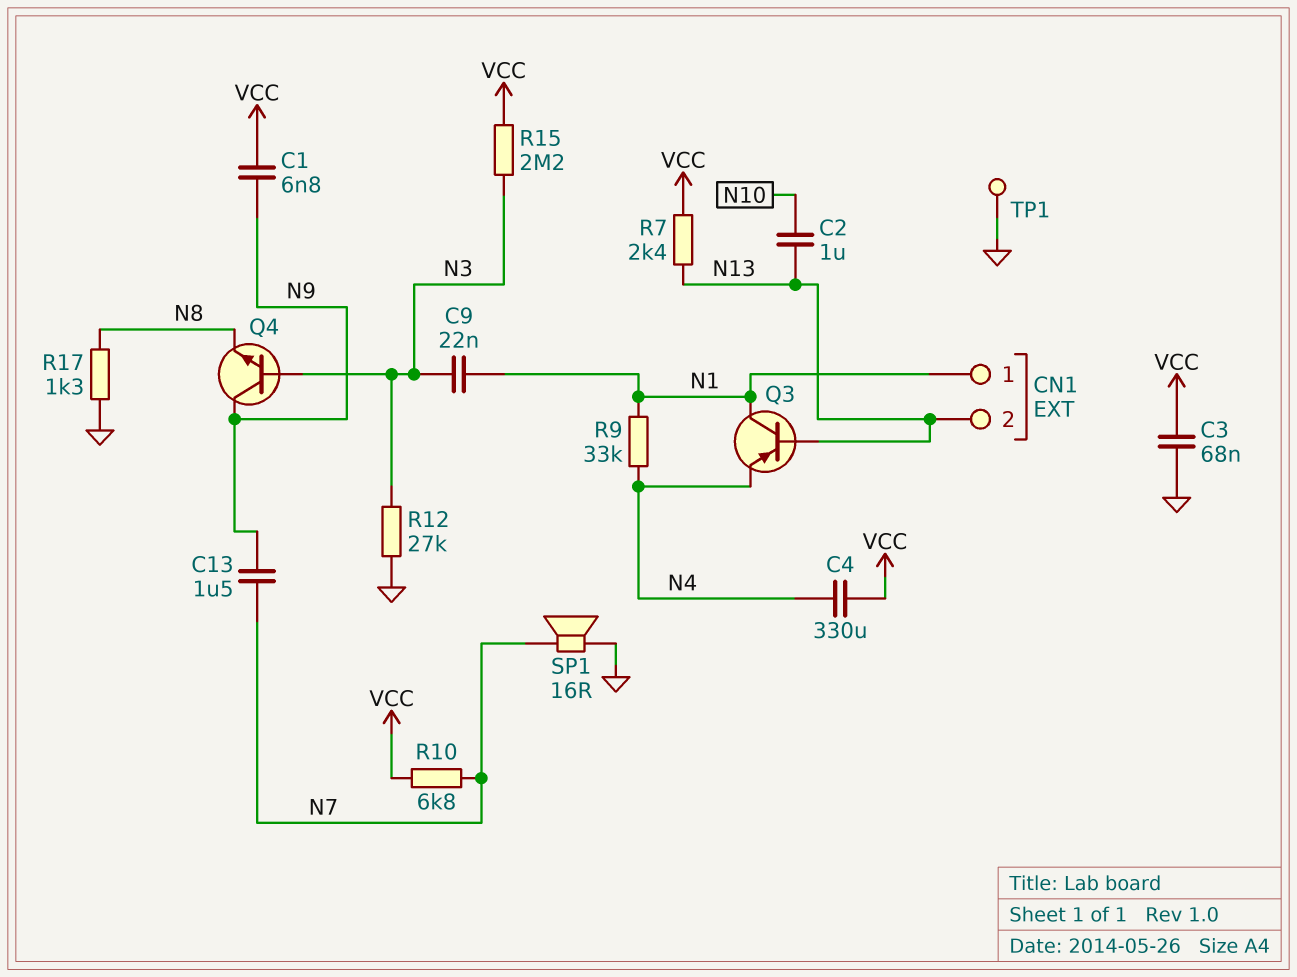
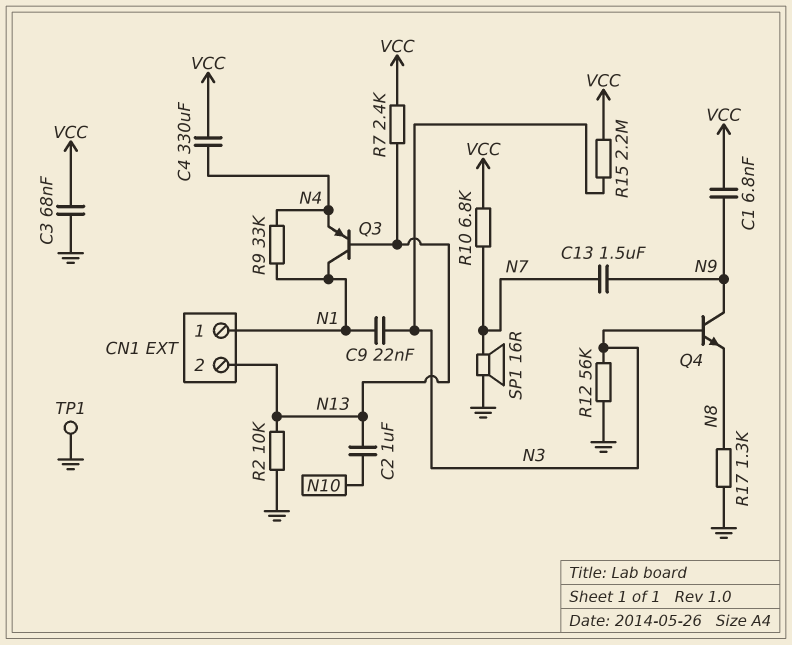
R2: none -> 10k (GND, N13)
R12: 27k (GND, N3) -> 56k (GND, N3)

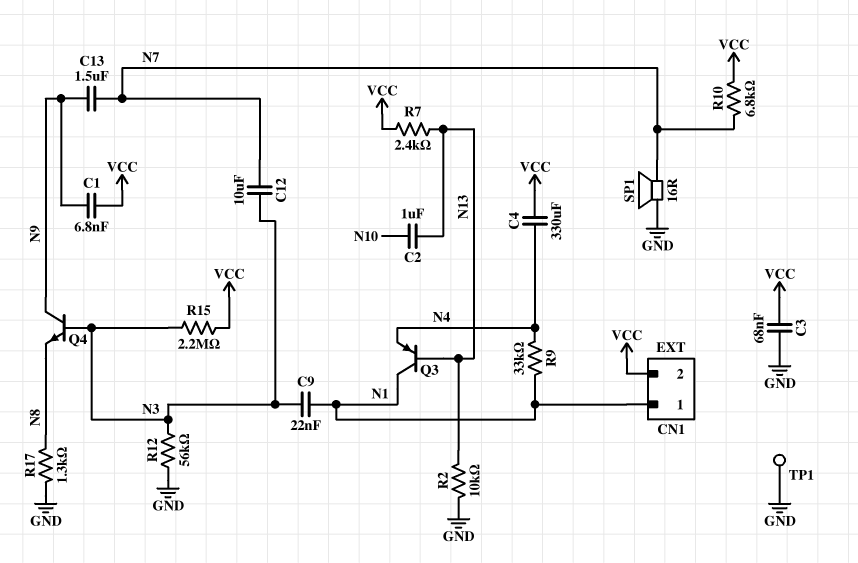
C12: none -> 10uF (N3, N7)
CN1 pin 2: N13 -> VCC

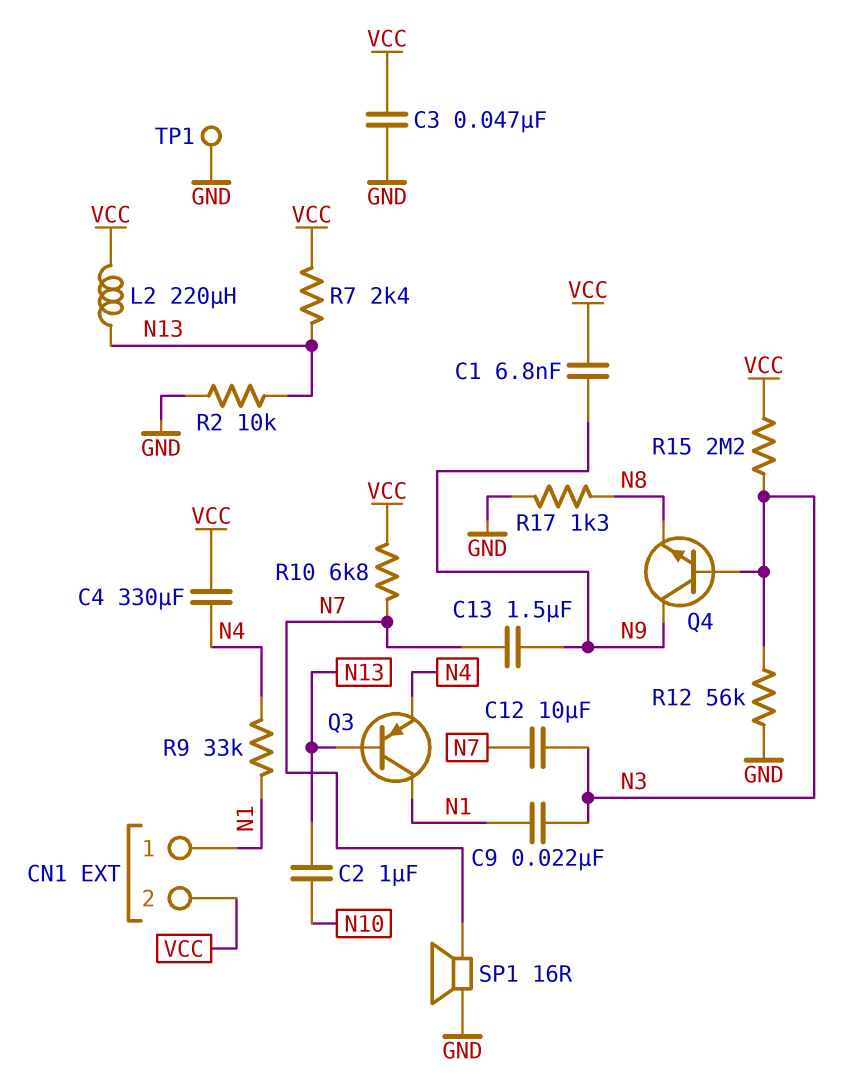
C3: 68nF (GND, VCC) -> 47nF (GND, VCC)
L2: none -> 220uH (N13, VCC)

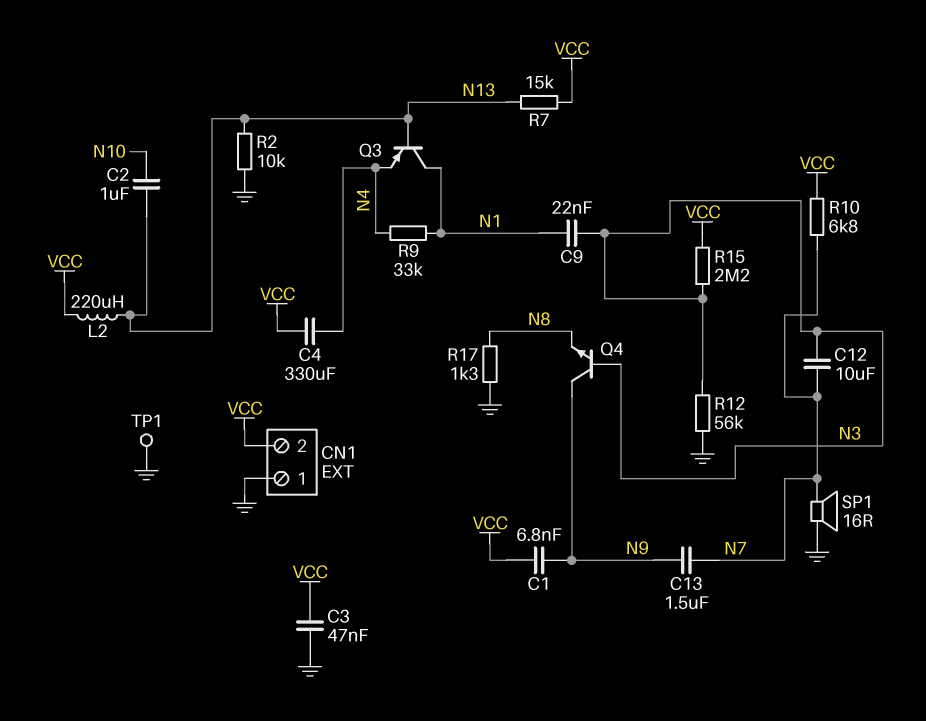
CN1 pin 1: N1 -> GND
R7: 2.4k (N13, VCC) -> 15k (N13, VCC)

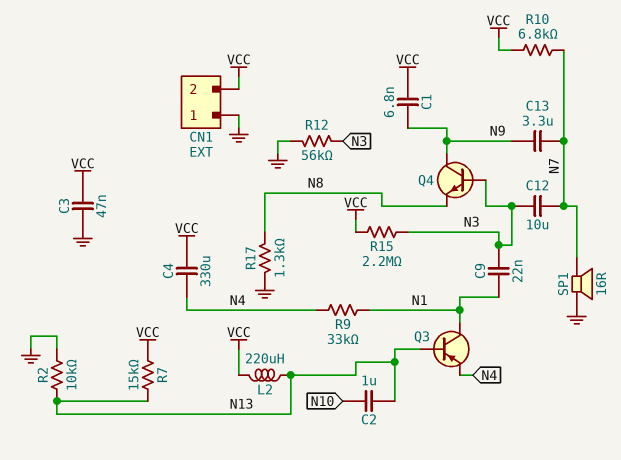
C13: 1.5uF (N7, N9) -> 3.3uF (N7, N9)
TP1: test point (GND) -> none

